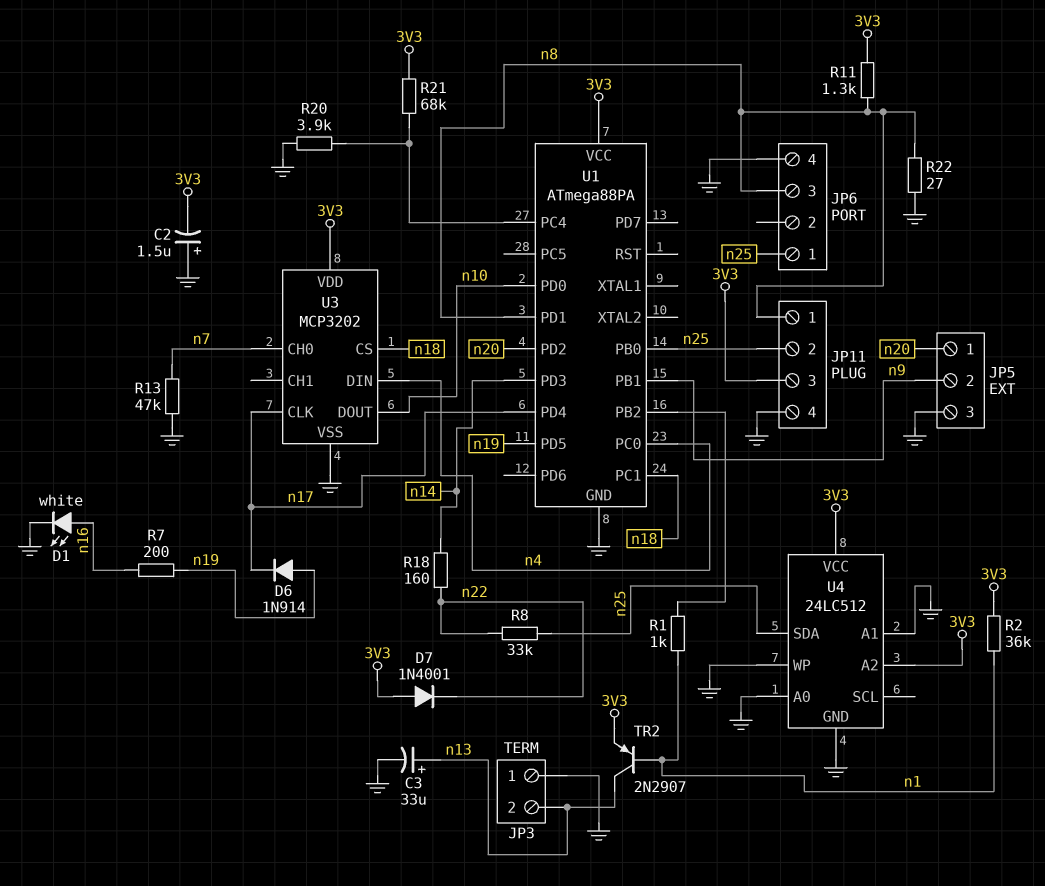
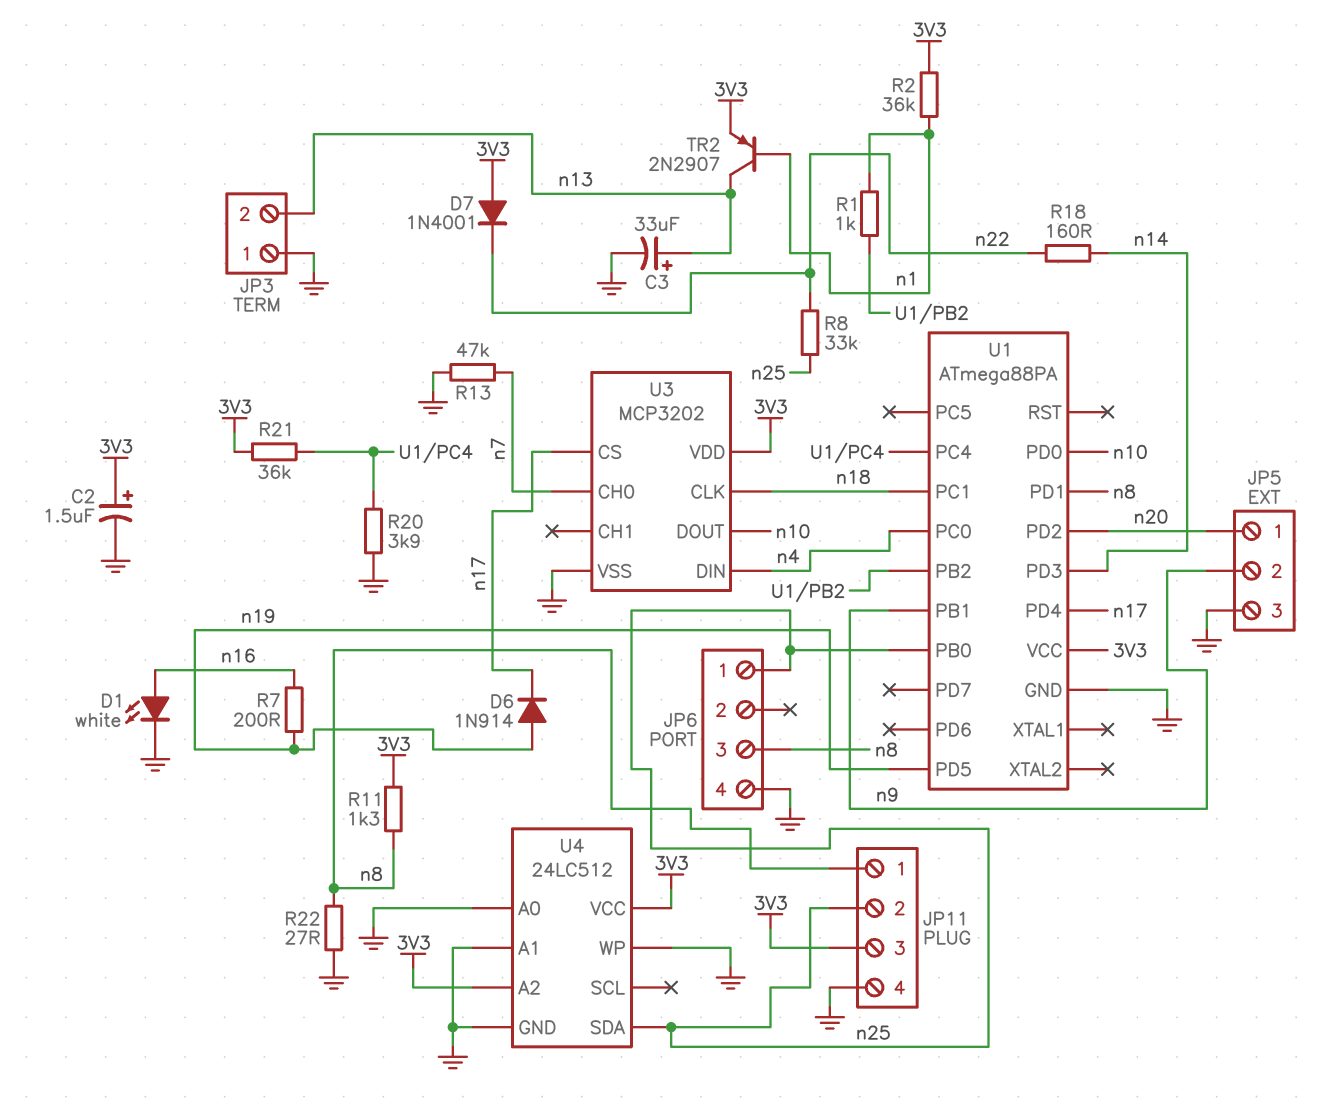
C2: 1.5uF (plus GND, minus 3V3) -> 1.5uF (plus 3V3, minus GND)
R21: 68k (3V3, U1/PC4) -> 36k (3V3, U1/PC4)
U3 pin CLK: n17 -> n18
U3 pin CS: n18 -> n17

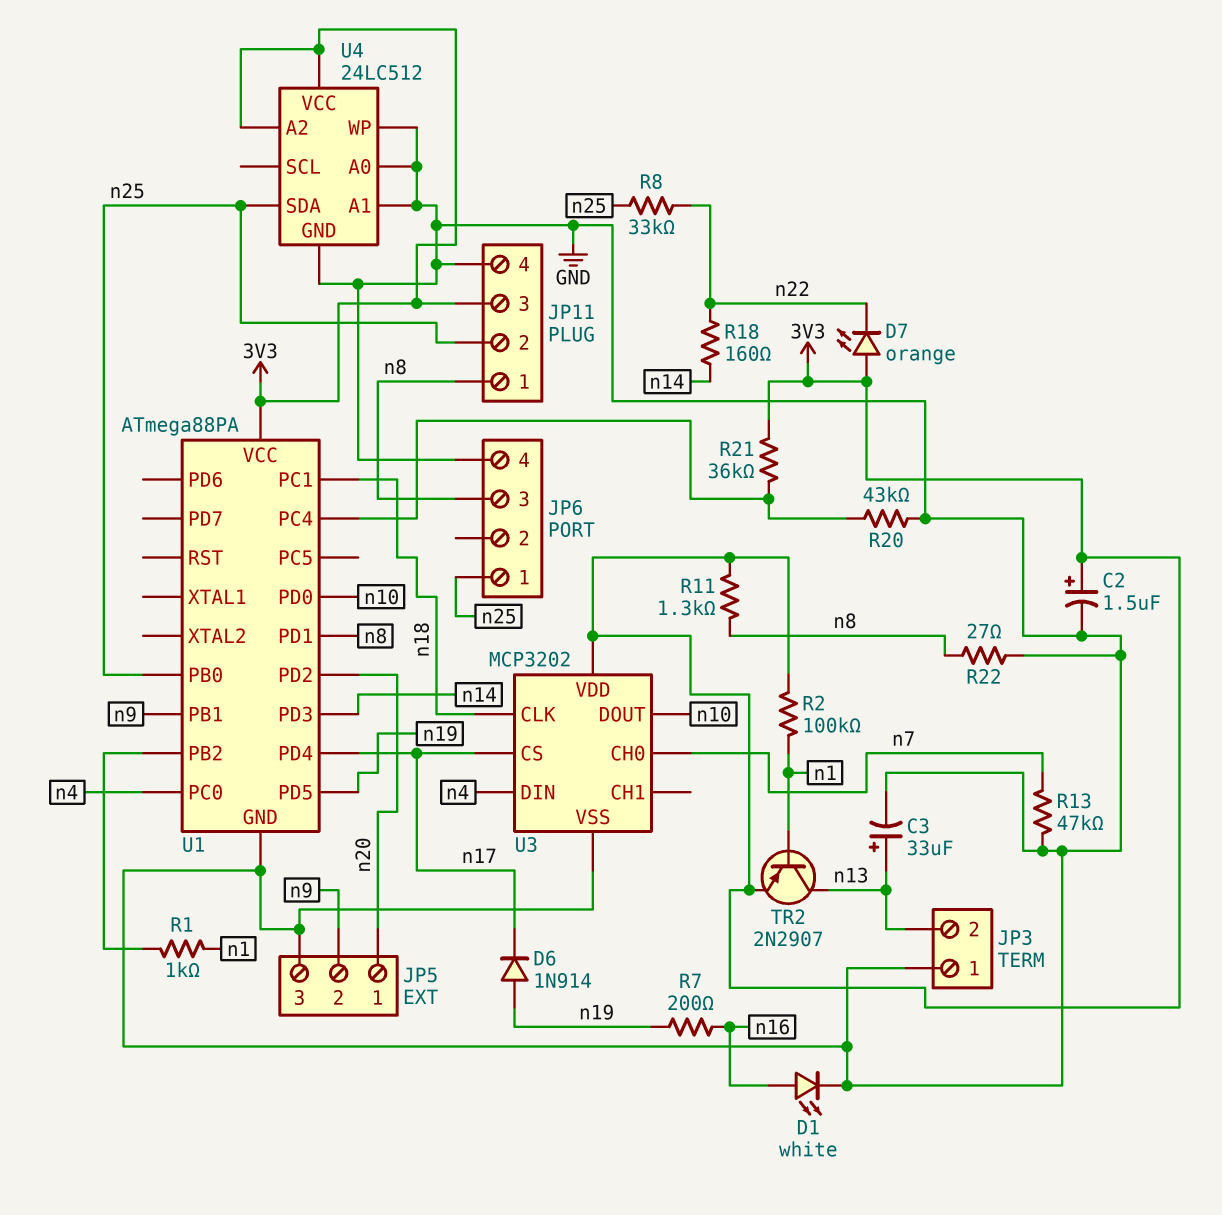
D7: diode 1N4001 (A 3V3, K n22) -> LED orange (A 3V3, K n22)
R2: 36k (3V3, n1) -> 100k (3V3, n1)
R20: 3.9k (GND, U1/PC4) -> 43k (GND, U1/PC4)

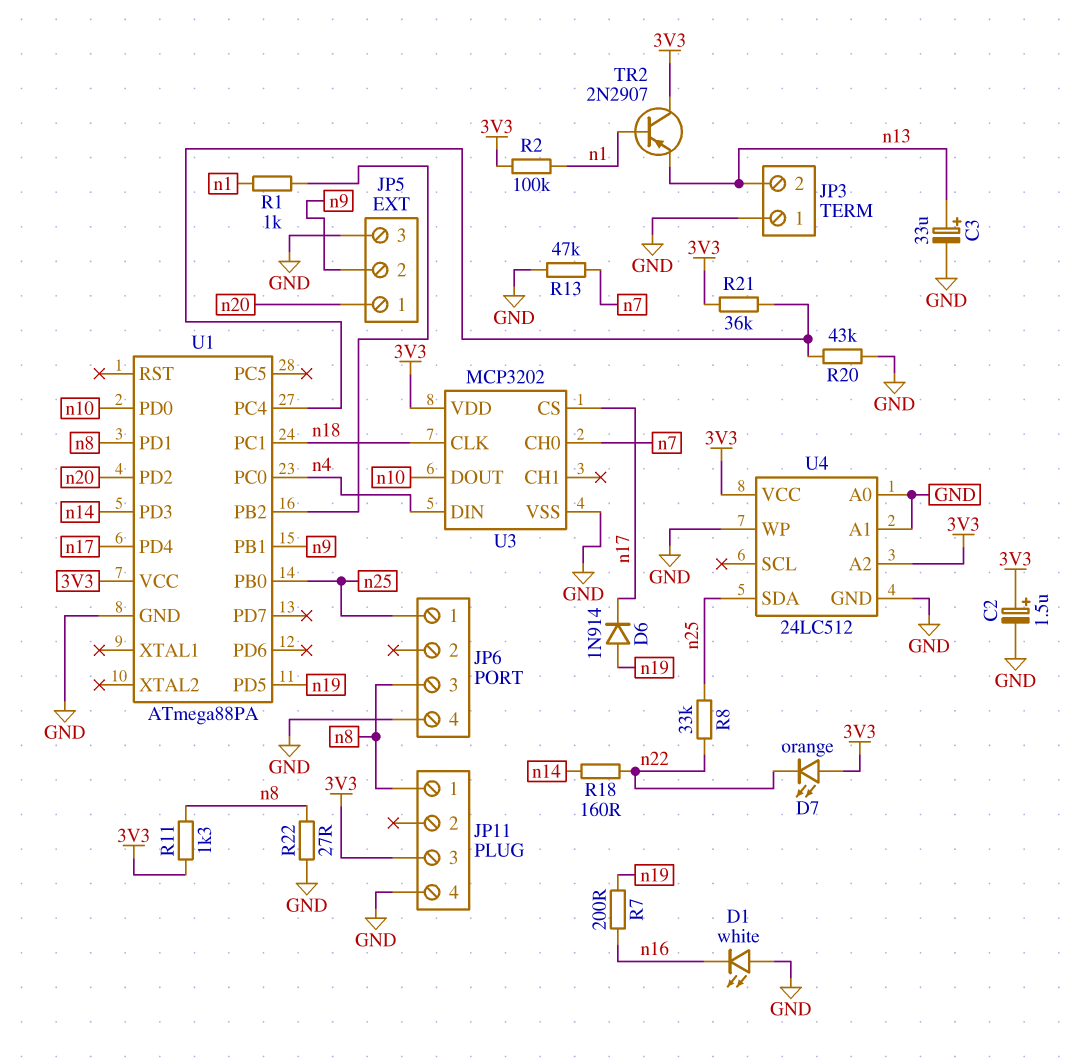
D1: LED white (A n16, K GND) -> LED white (A GND, K n16)
JP11 pin 2: n25 -> none
TR2: PNP 2N2907 (B n1, C n13, E 3V3) -> PNP 2N2907 (B n1, C 3V3, E n13)

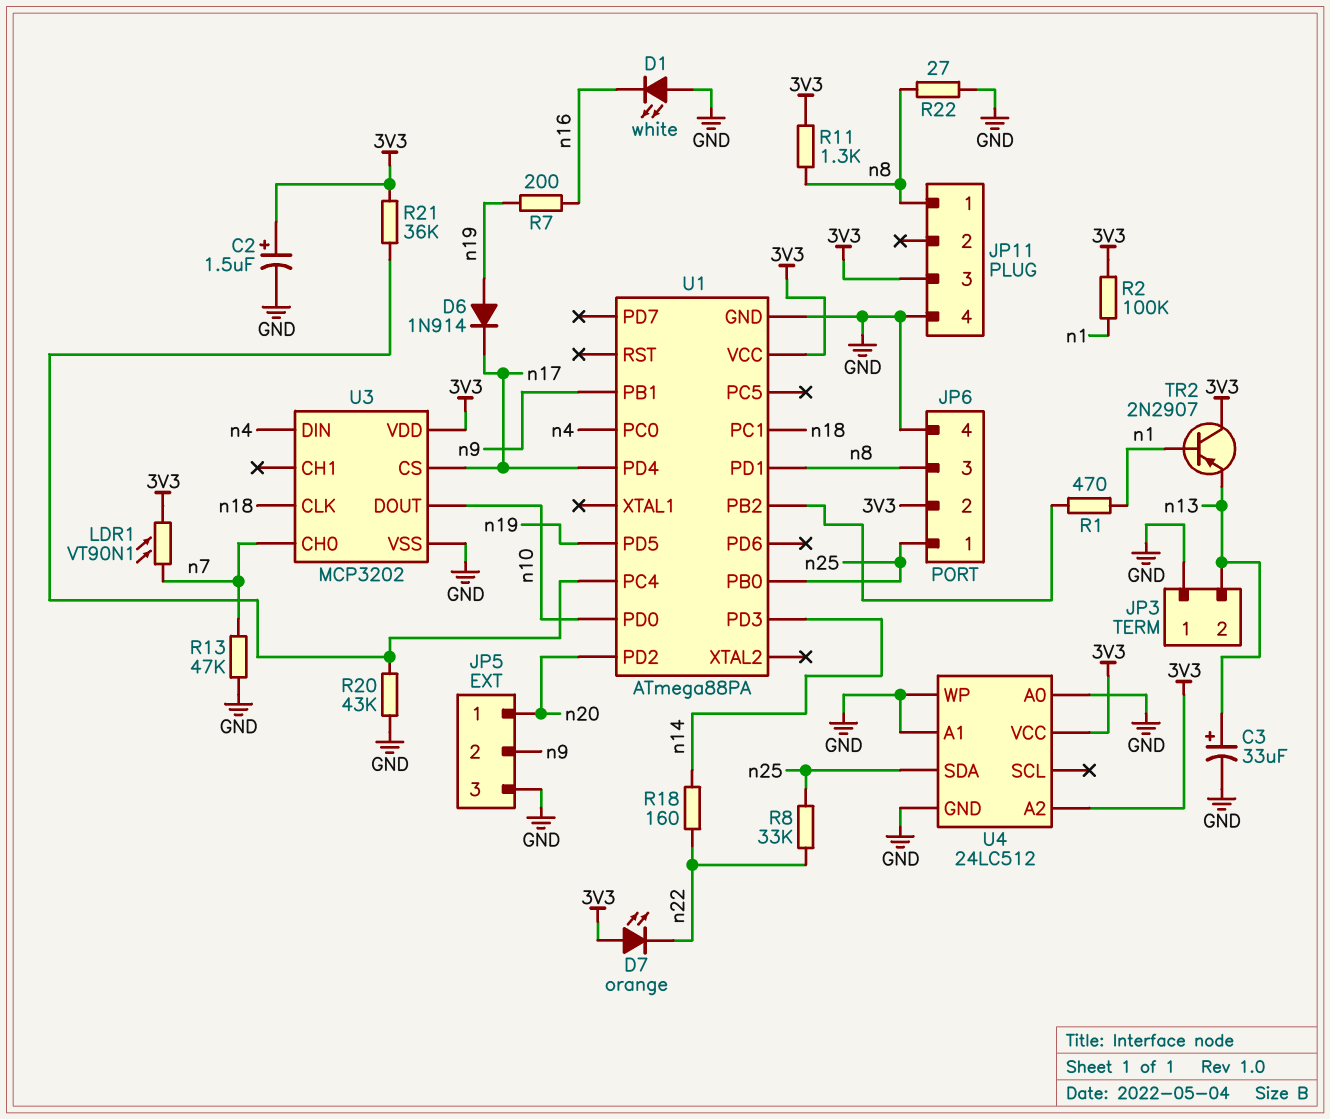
JP6 pin 2: none -> 3V3
LDR1: none -> VT90N1 (3V3, n7)
R1: 1k (U1/PB2, n1) -> 470 (U1/PB2, n1)

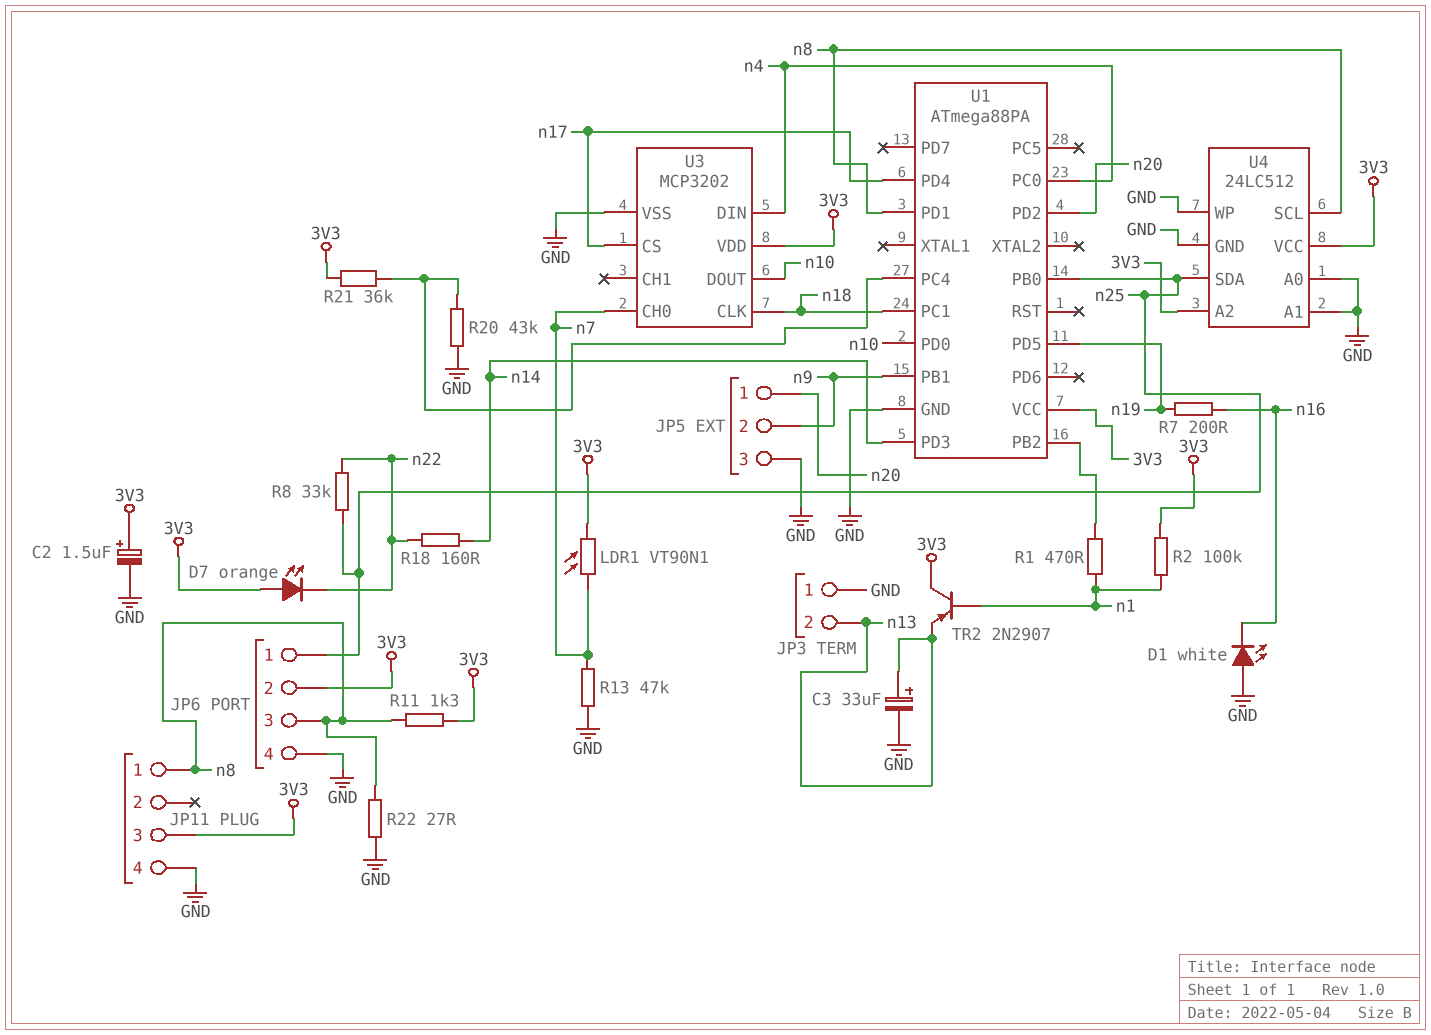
D6: diode 1N914 (A n19, K n17) -> none
U4 pin SCL: none -> n8

